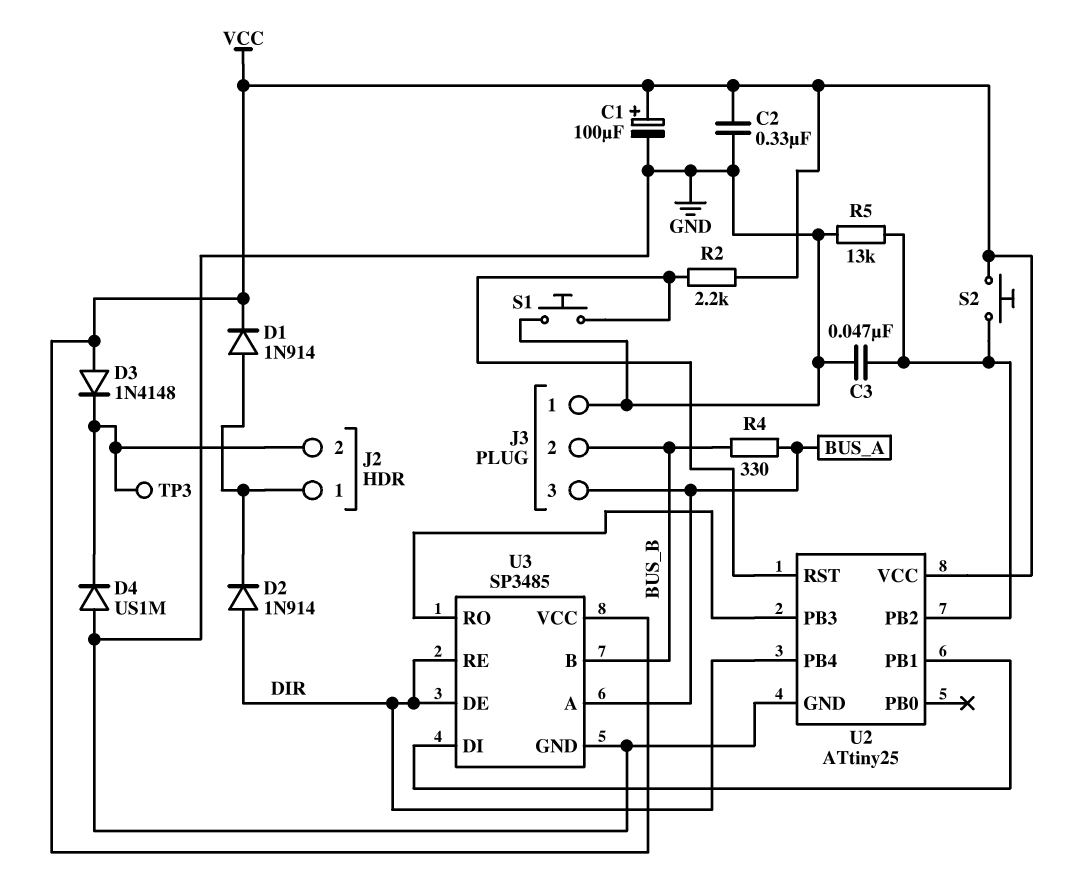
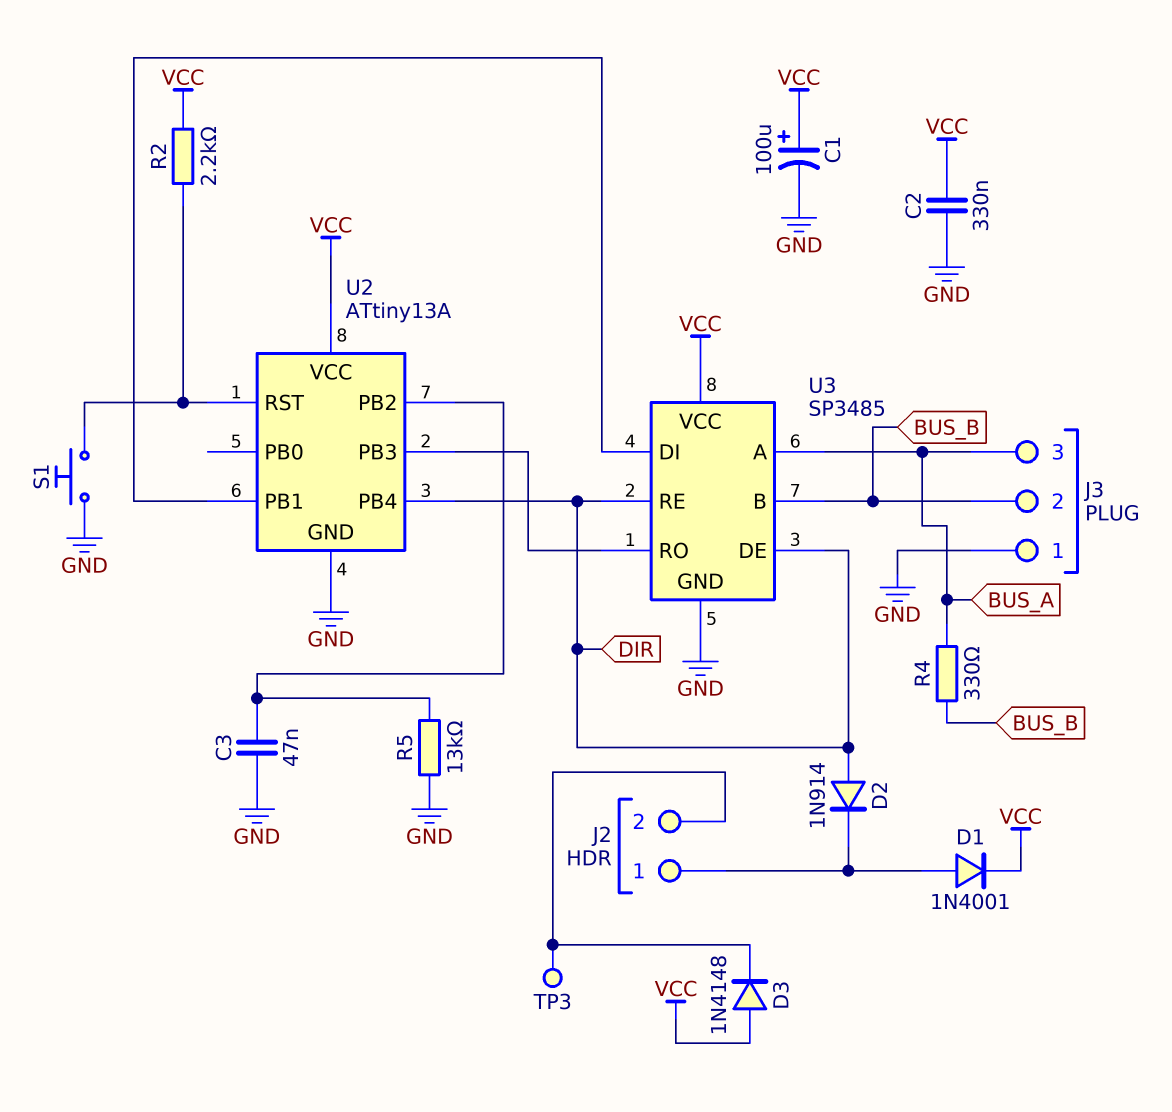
D1: diode 1N914 (A J2/1, K VCC) -> diode 1N4001 (A J2/1, K VCC)
D4: diode US1M (A GND, K J2/2) -> none
S2: button (U2/PB2, VCC) -> none
U2: ATtiny25 -> ATtiny13A

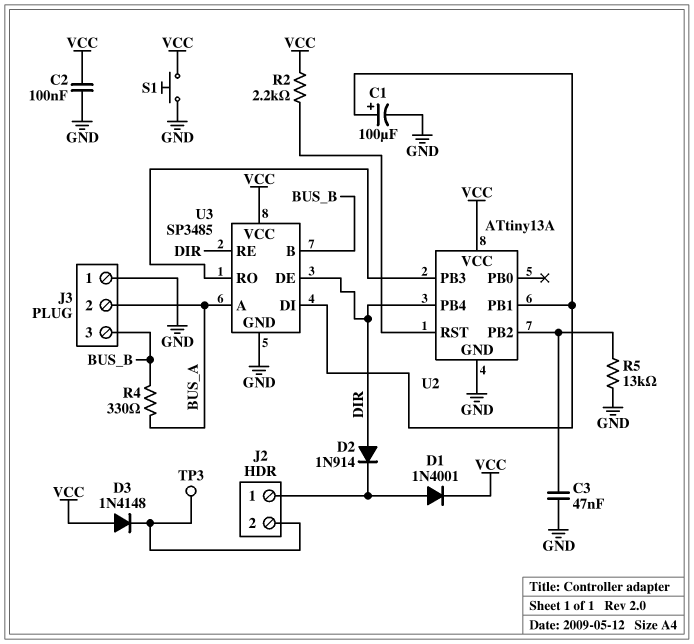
C1: 100uF (plus VCC, minus GND) -> 100uF (plus U2/PB1, minus GND)
C2: 330nF (GND, VCC) -> 100nF (GND, VCC)
J3 pin 2: BUS_B -> BUS_A
J3 pin 3: BUS_A -> BUS_B
S1: button (GND, U2/RST) -> button (GND, VCC)

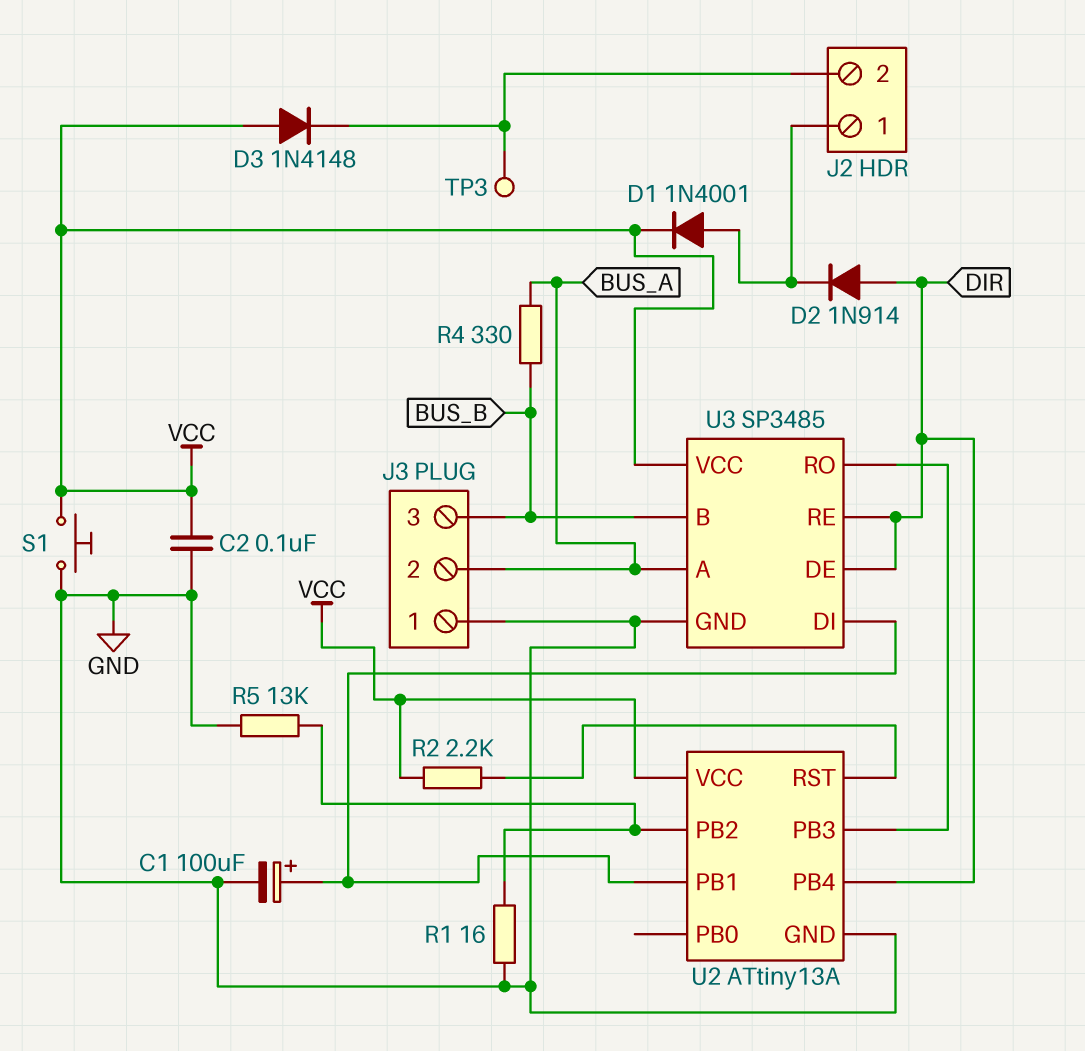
C3: 47nF (GND, U2/PB2) -> none
R1: none -> 16 (GND, U2/PB2)

